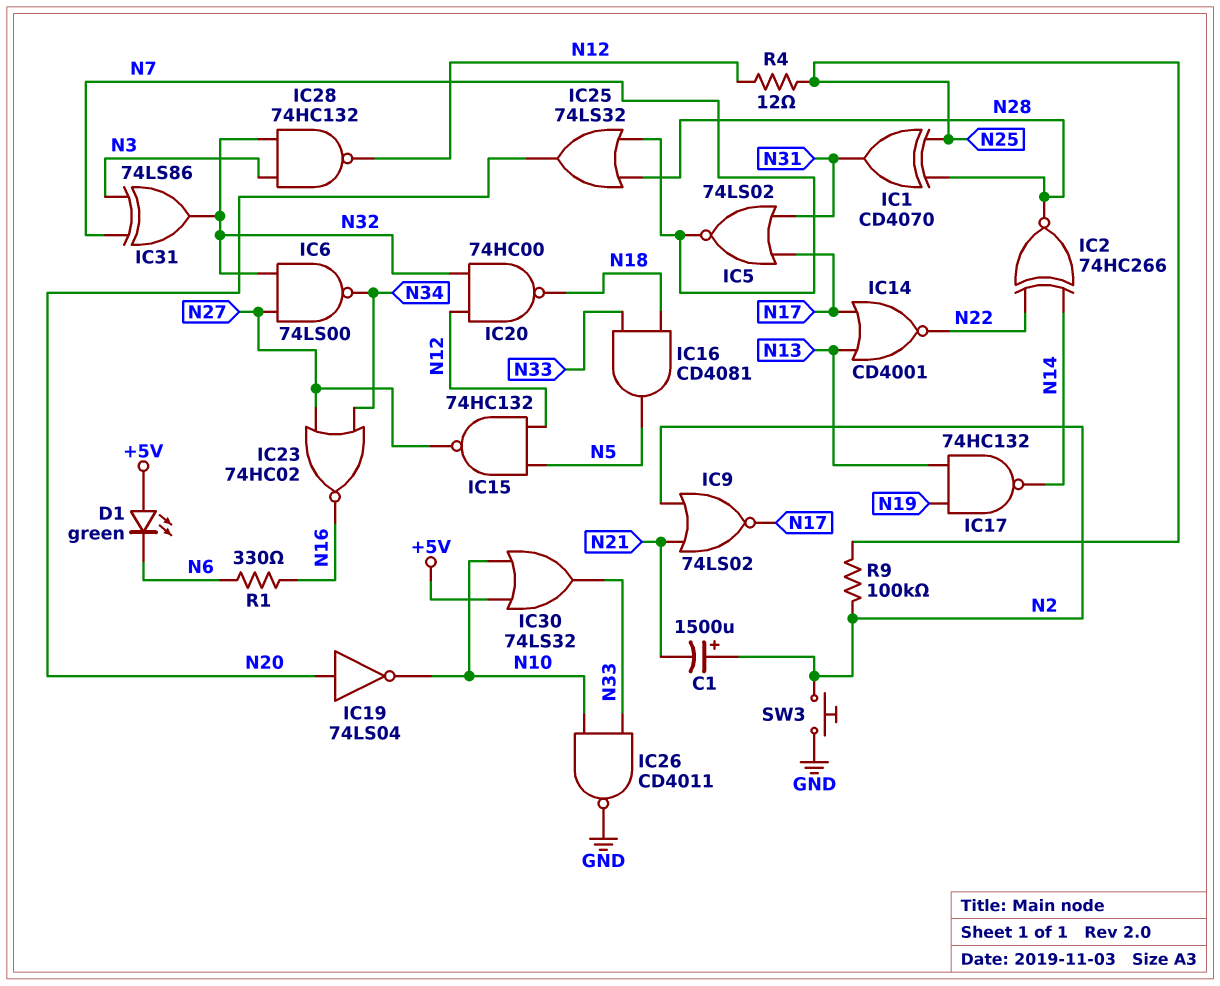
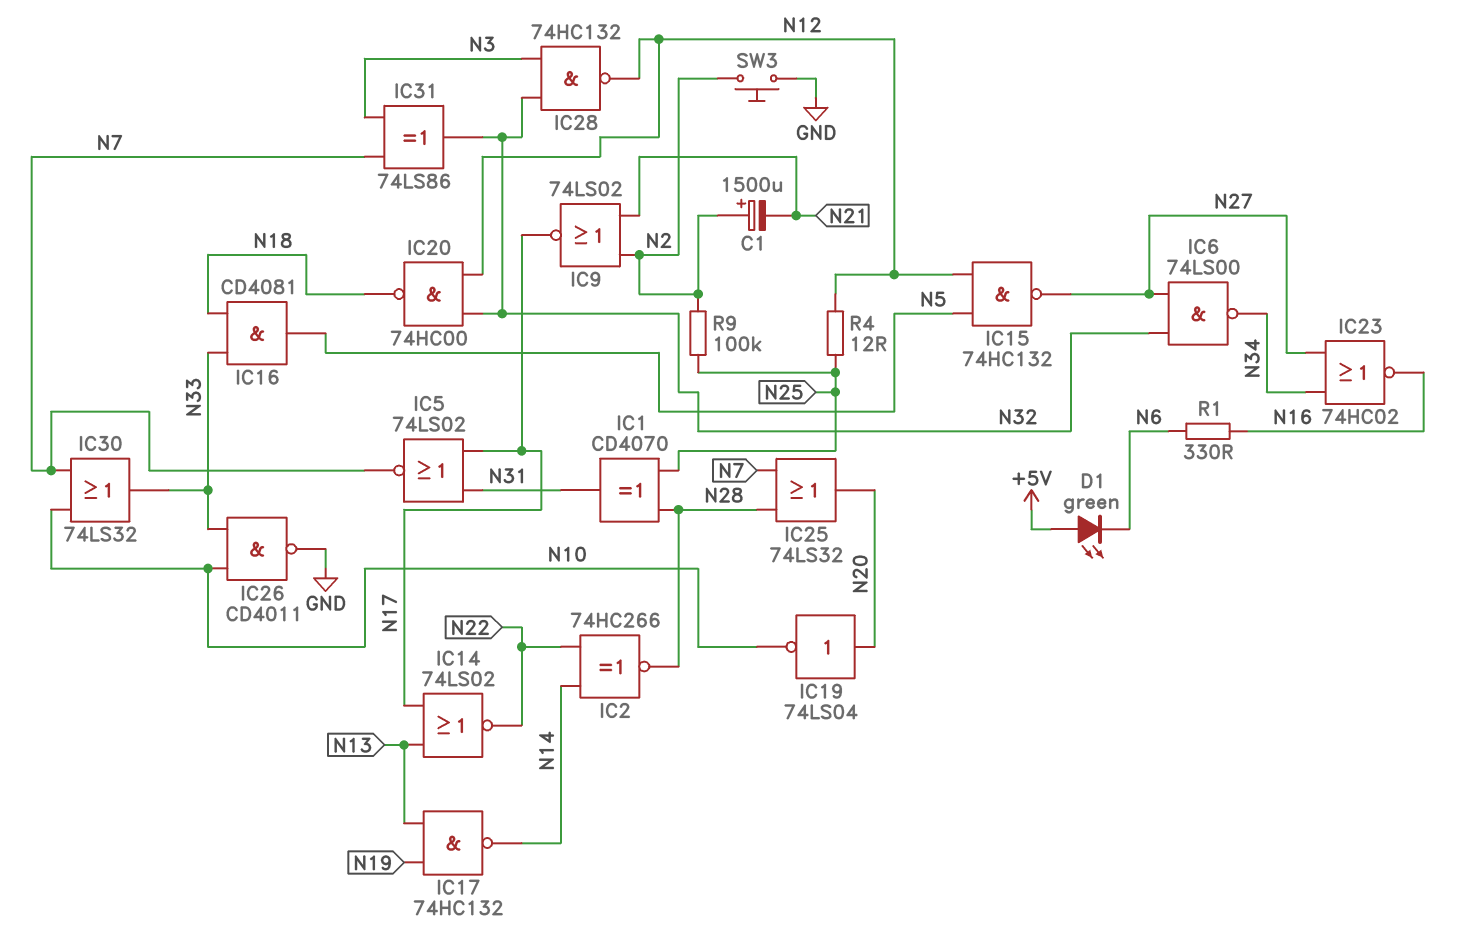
IC14: NOR CD4001 (in N13, in N17, out N22) -> NOR 74LS02 (in N13, in N17, out N22)
IC30: OR 74LS32 (in +5V, in N10, out N33) -> OR 74LS32 (in N7, in N10, out N33)

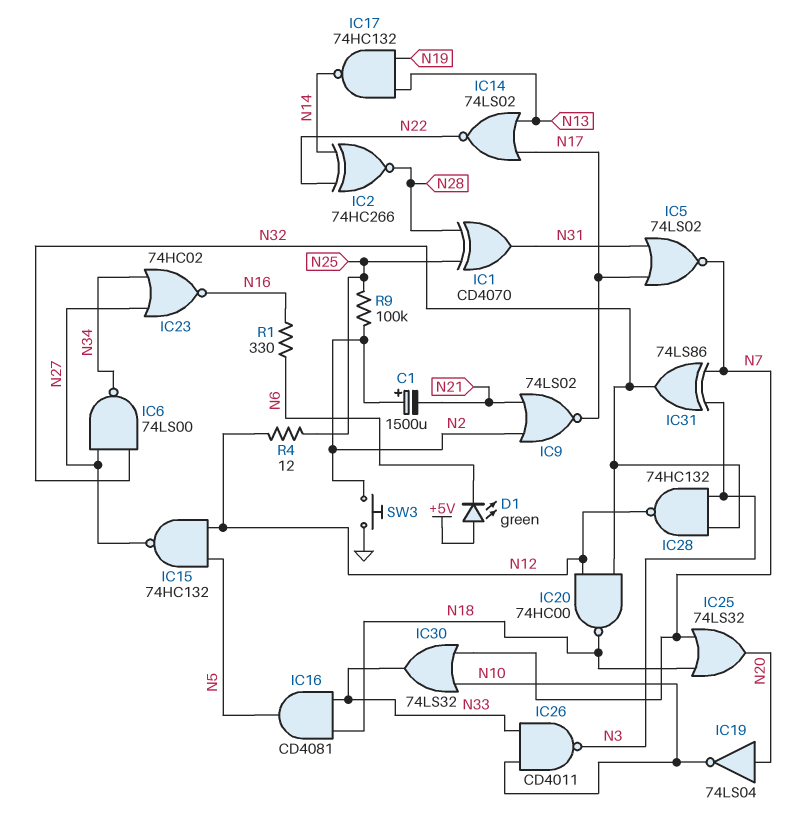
IC25: OR 74LS32 (in N7, in N28, out N20) -> OR 74LS32 (in N7, in N18, out N20)
IC26: NAND CD4011 (in N10, in N33, out GND) -> NAND CD4011 (in N10, in N33, out N3)

